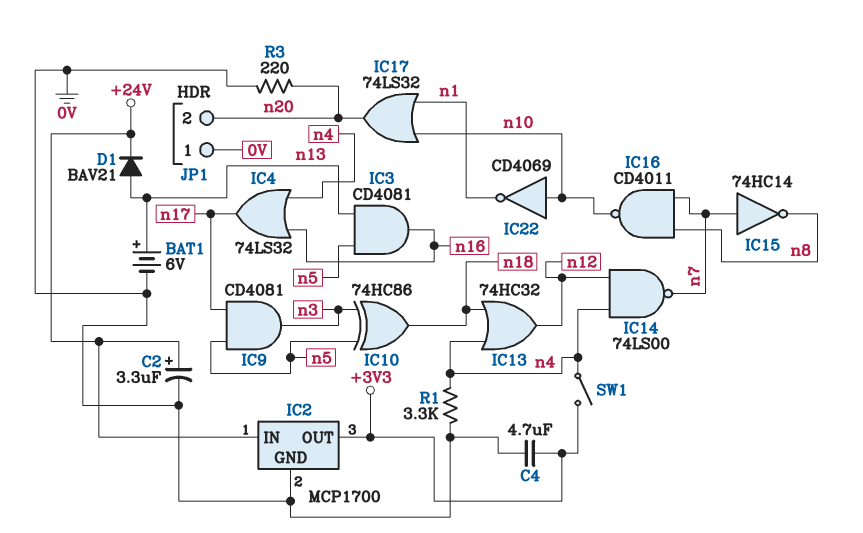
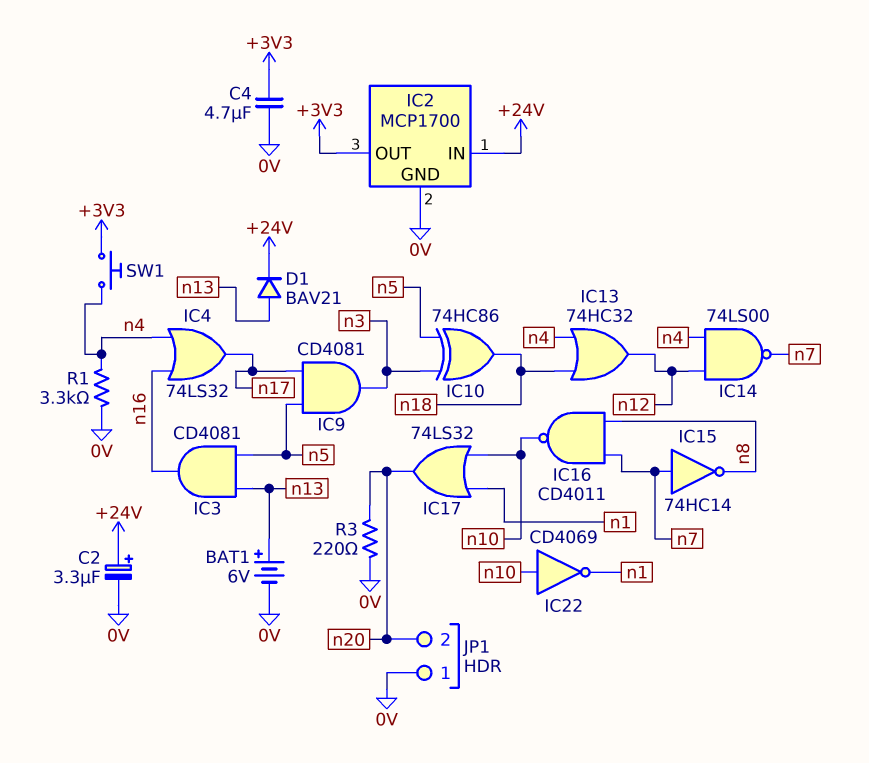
SW1: switch (+3V3, n4) -> button (+3V3, n4)

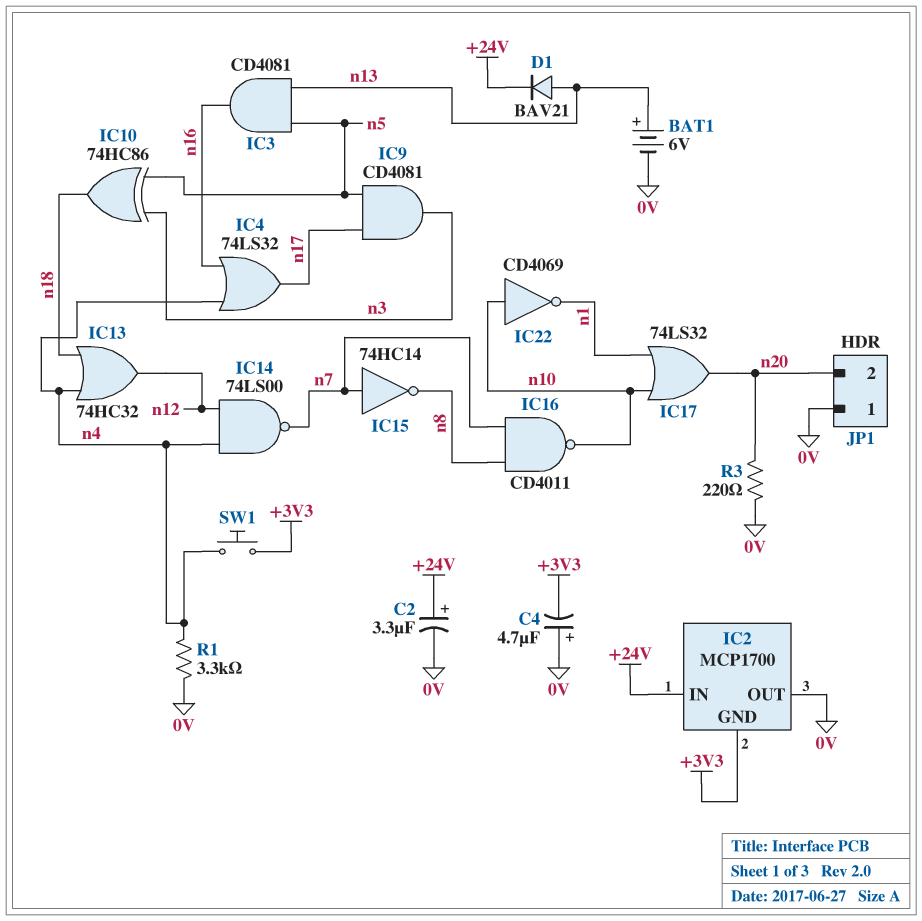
C4: 4.7uF (+3V3, 0V) -> 4.7uF (plus 0V, minus +3V3)
IC2 pin GND: 0V -> +3V3
IC2 pin OUT: +3V3 -> 0V

